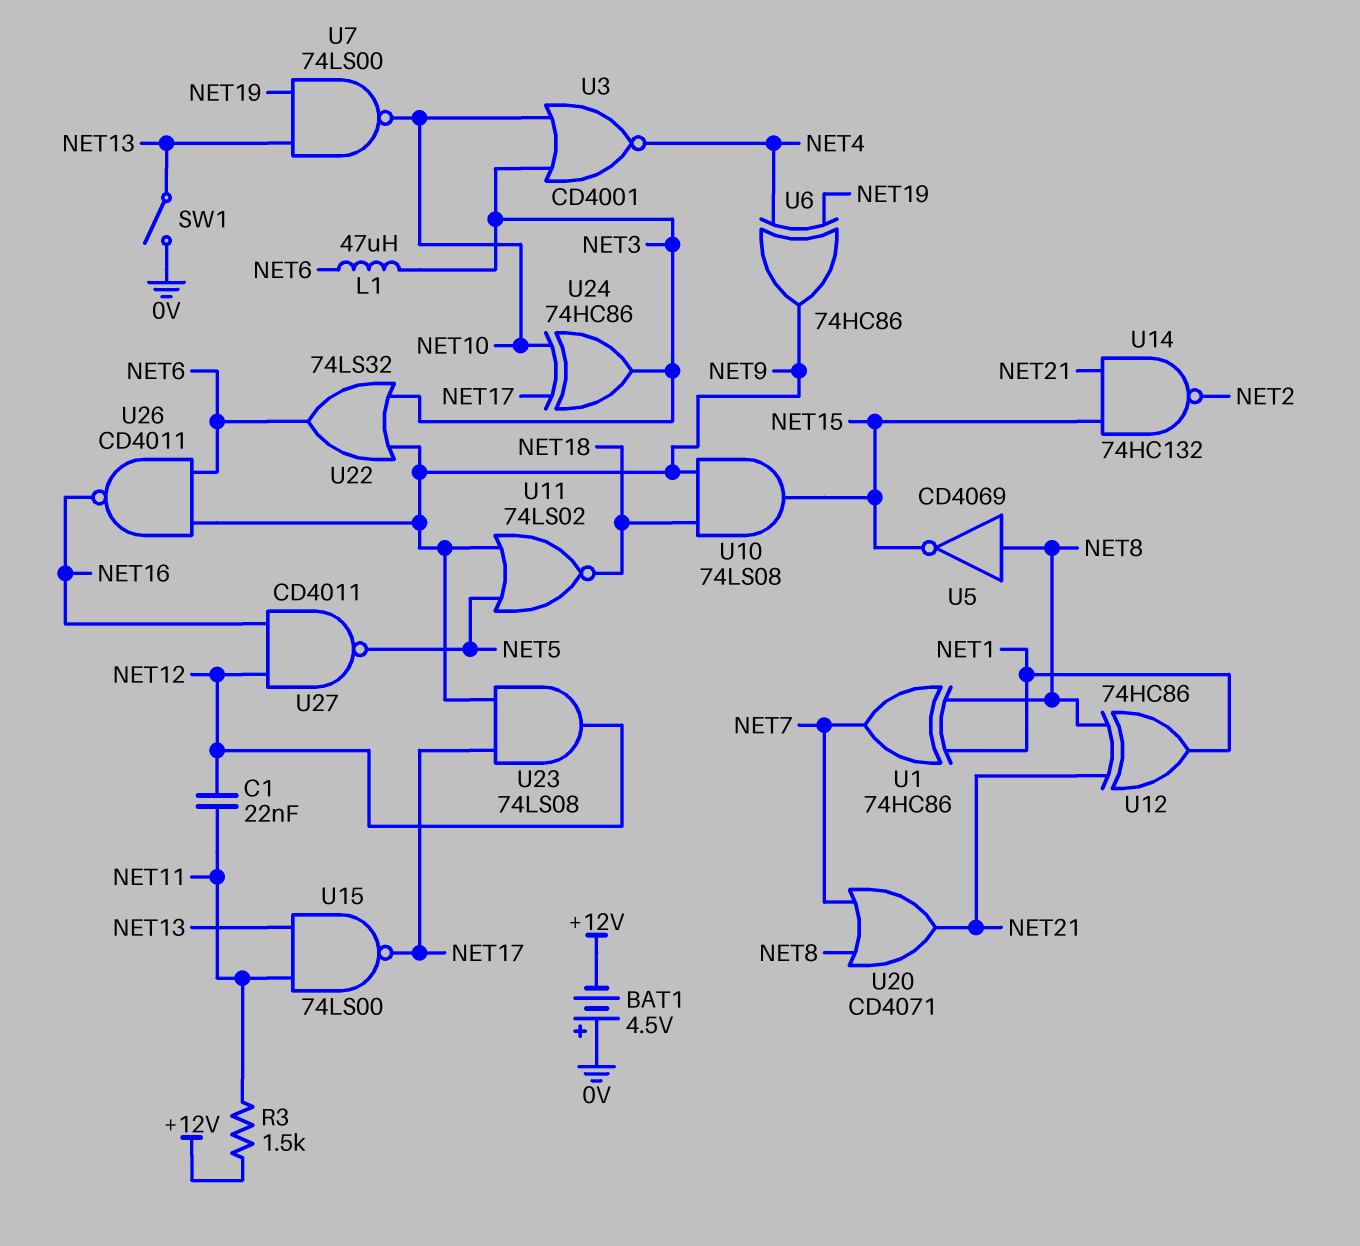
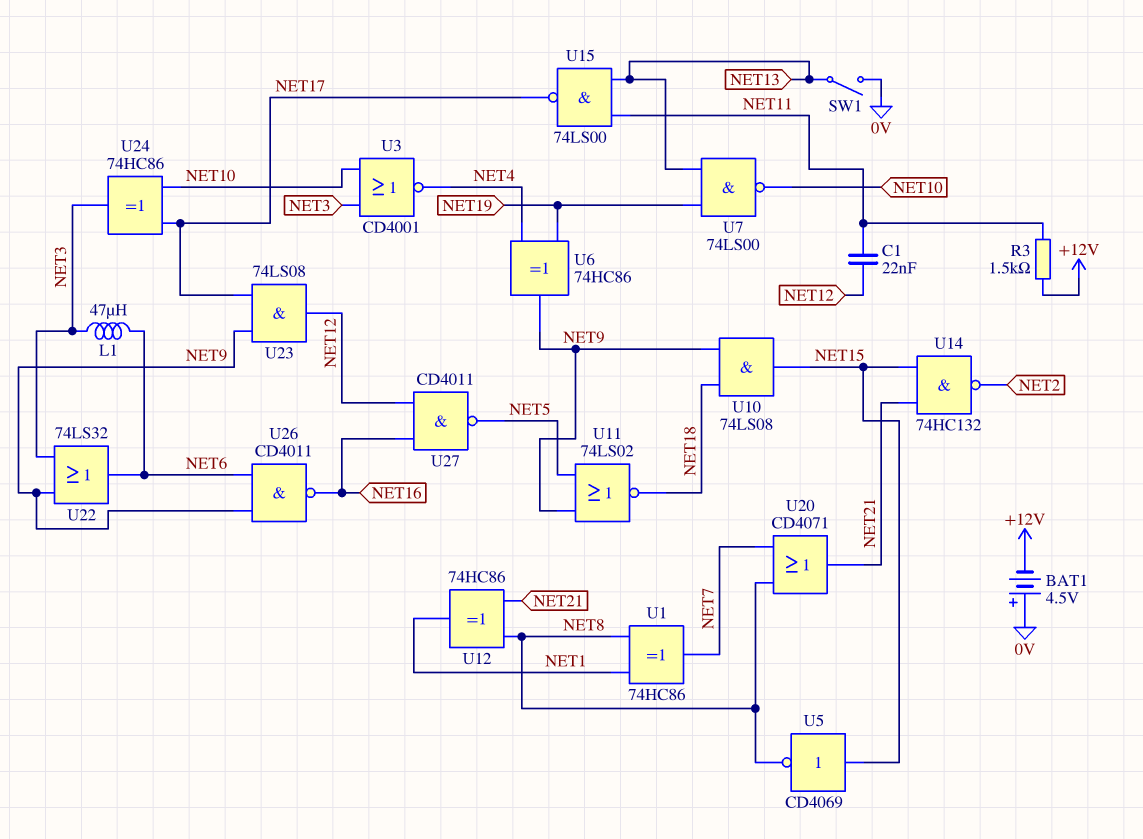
U5: NOT CD4069 (in NET8, out NET15) -> NOT CD4069 (in NET15, out NET8)

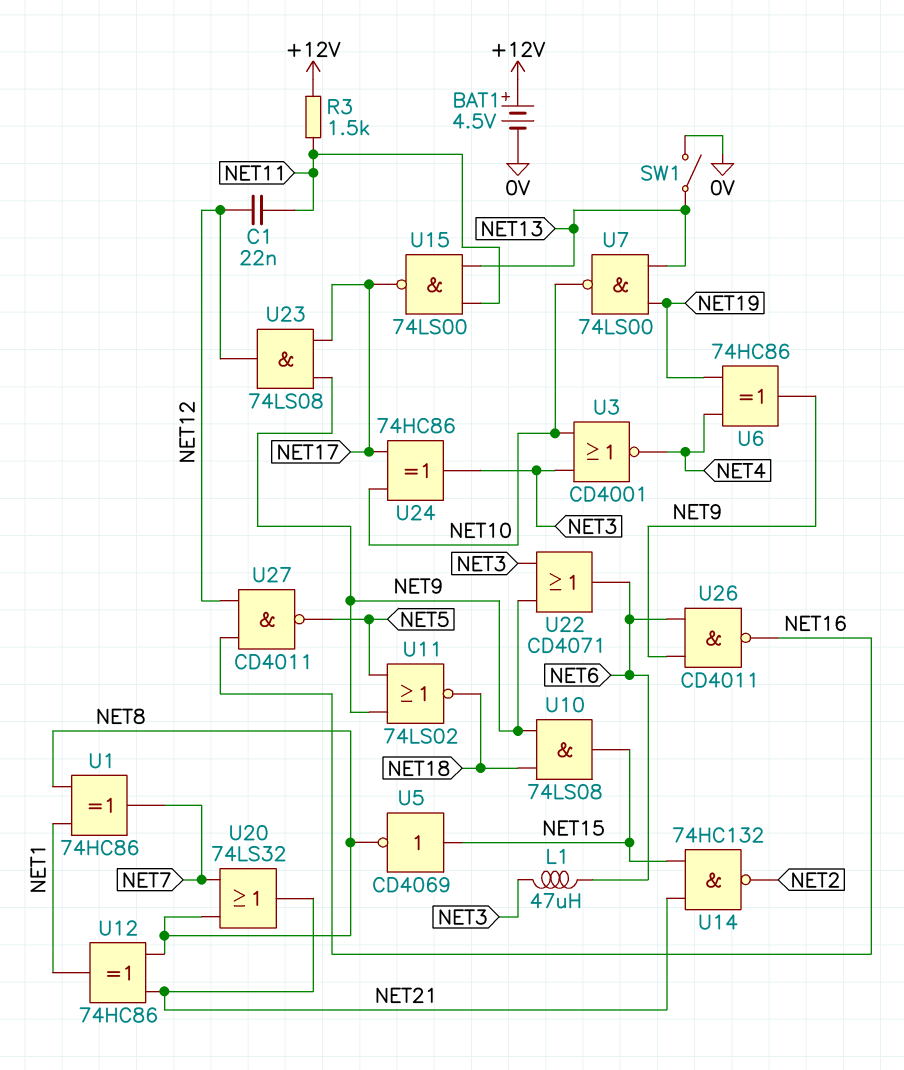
BAT1: 4.5V (plus 0V, minus +12V) -> 4.5V (plus +12V, minus 0V)
U20: OR CD4071 (in NET7, in NET8, out NET21) -> OR 74LS32 (in NET7, in NET8, out NET21)
U22: OR 74LS32 (in NET3, in NET9, out NET6) -> OR CD4071 (in NET3, in NET9, out NET6)

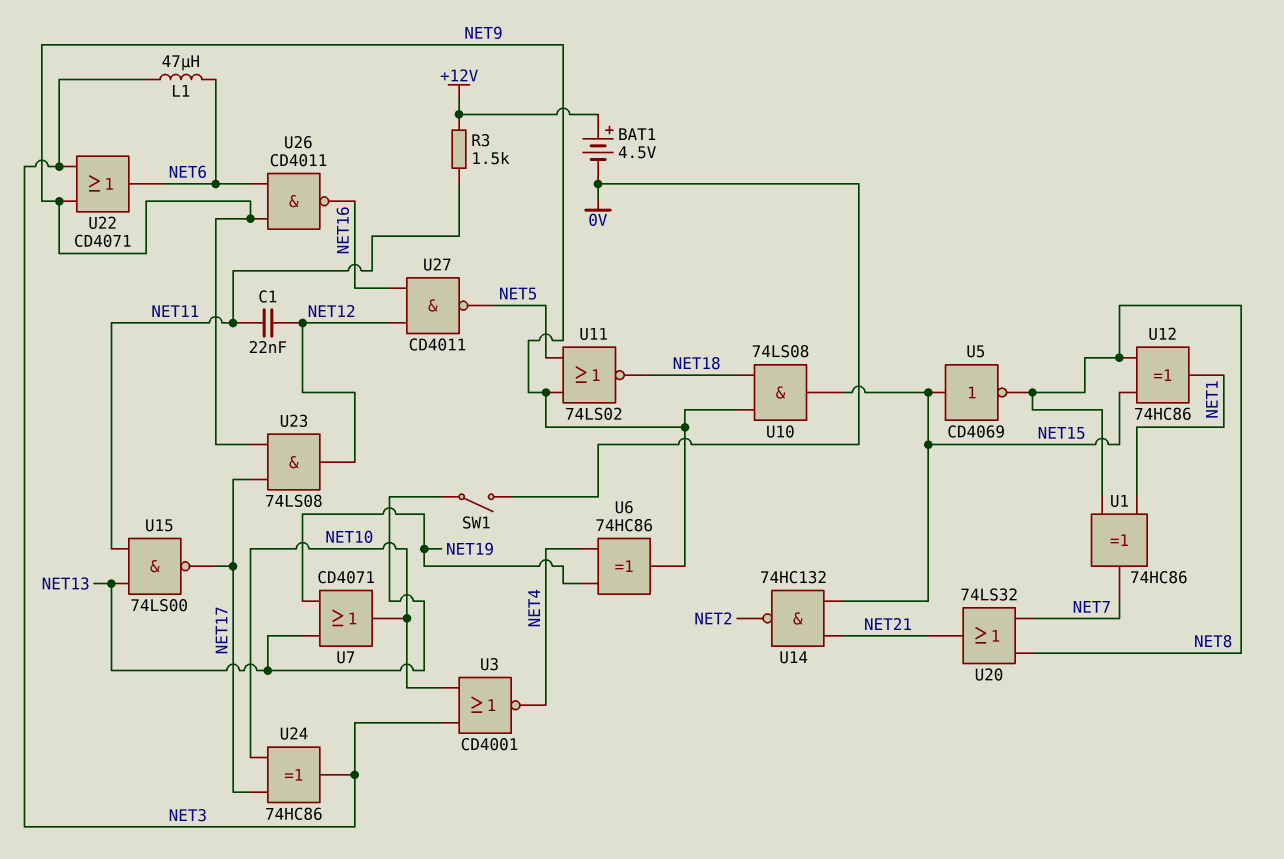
U7: NAND 74LS00 (in NET13, in NET19, out NET10) -> OR CD4071 (in NET13, in NET19, out NET10)
U12: XOR 74HC86 (in NET8, in NET21, out NET1) -> XOR 74HC86 (in NET8, in NET15, out NET1)

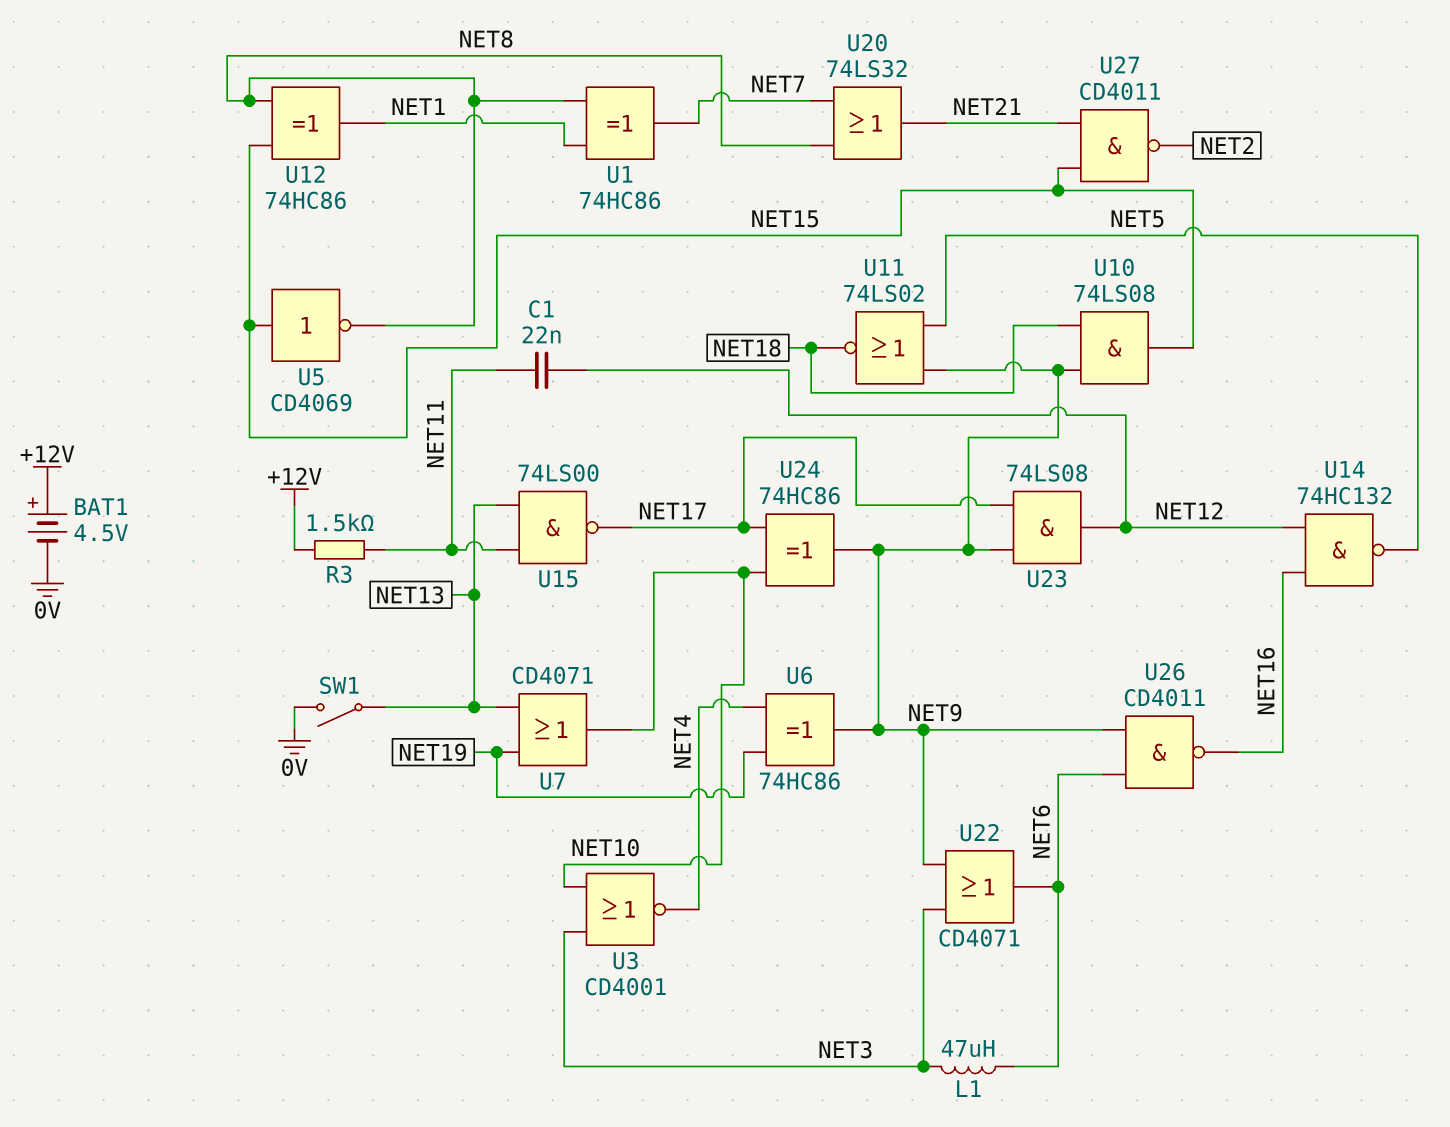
U14: NAND 74HC132 (in NET15, in NET21, out NET2) -> NAND 74HC132 (in NET12, in NET16, out NET5)
U24: XOR 74HC86 (in NET10, in NET17, out NET3) -> XOR 74HC86 (in NET10, in NET17, out NET9)
U27: NAND CD4011 (in NET12, in NET16, out NET5) -> NAND CD4011 (in NET15, in NET21, out NET2)

